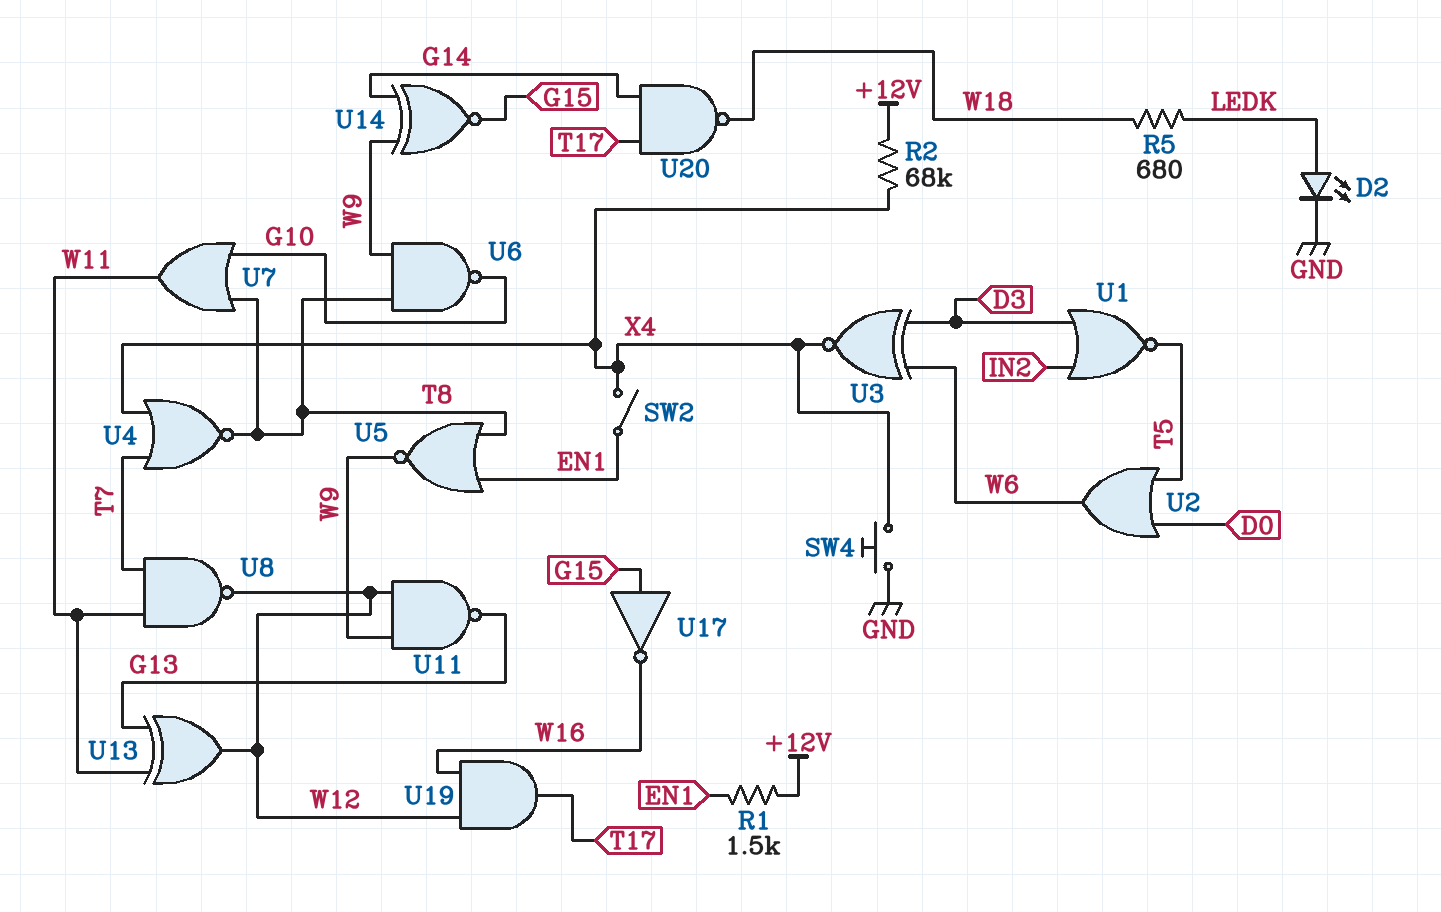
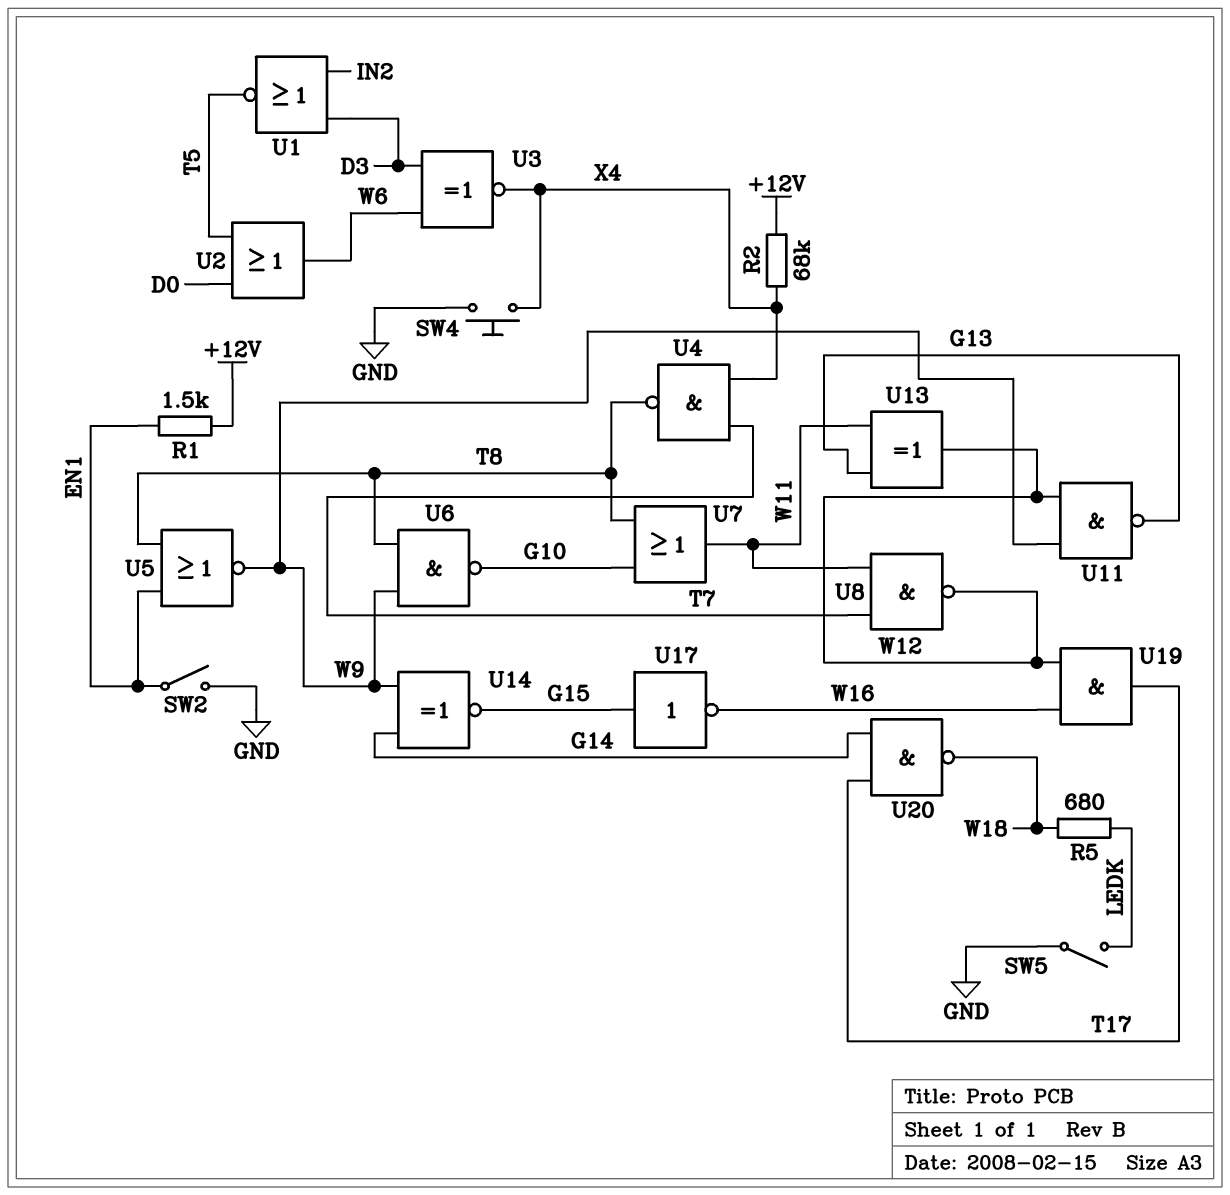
D2: LED (A LEDK, K GND) -> none
SW2: switch (EN1, X4) -> switch (EN1, GND)
SW5: none -> switch (GND, LEDK)
U4: NOR (in T7, in X4, out T8) -> NAND (in T7, in X4, out T8)

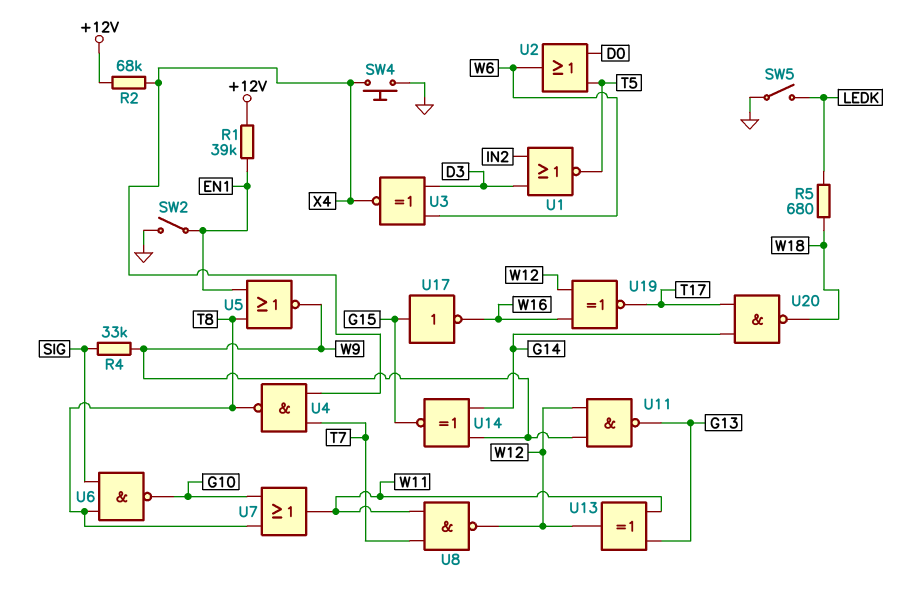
R1: 1.5k (+12V, EN1) -> 39k (+12V, EN1)
R4: none -> 33k (SIG, W9)
U6: NAND (in T8, in W9, out G10) -> NAND (in SIG, in T8, out G10)
U19: AND (in W12, in W16, out T17) -> XNOR (in W12, in W16, out T17)

